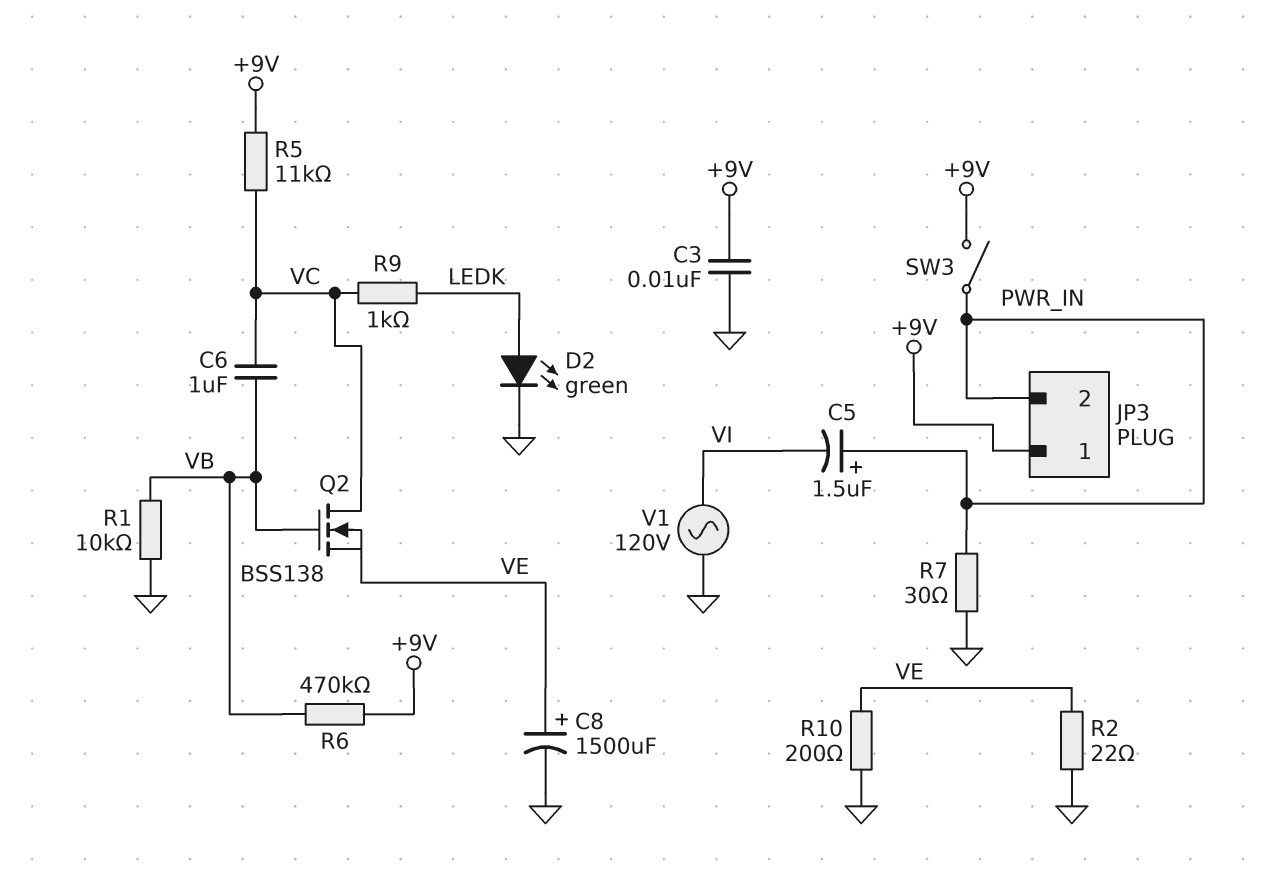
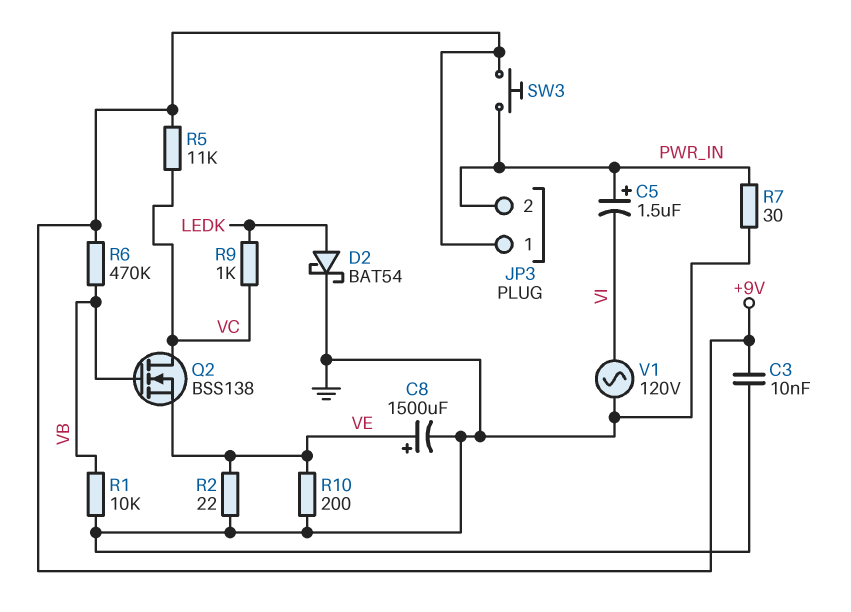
C6: 1uF (VB, VC) -> none
D2: LED green (A LEDK, K GND) -> schottky BAT54 (A LEDK, K GND)
SW3: switch (+9V, PWR_IN) -> button (+9V, PWR_IN)

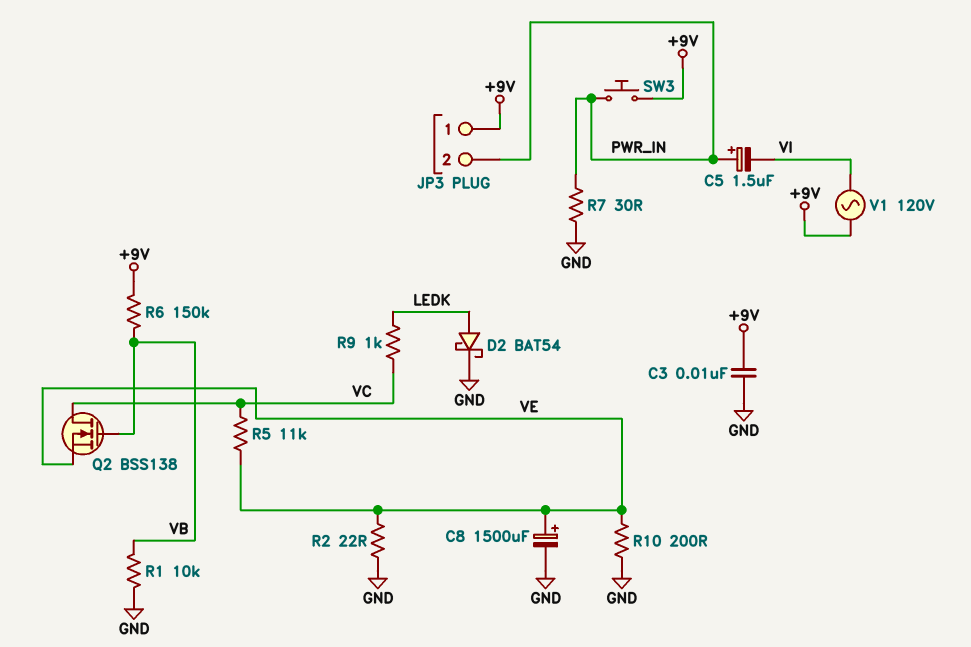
R5: 11k (+9V, VC) -> 11k (VC, VE)
R6: 470k (+9V, VB) -> 150k (+9V, VB)
V1: AC 120V (GND, VI) -> AC 120V (+9V, VI)

